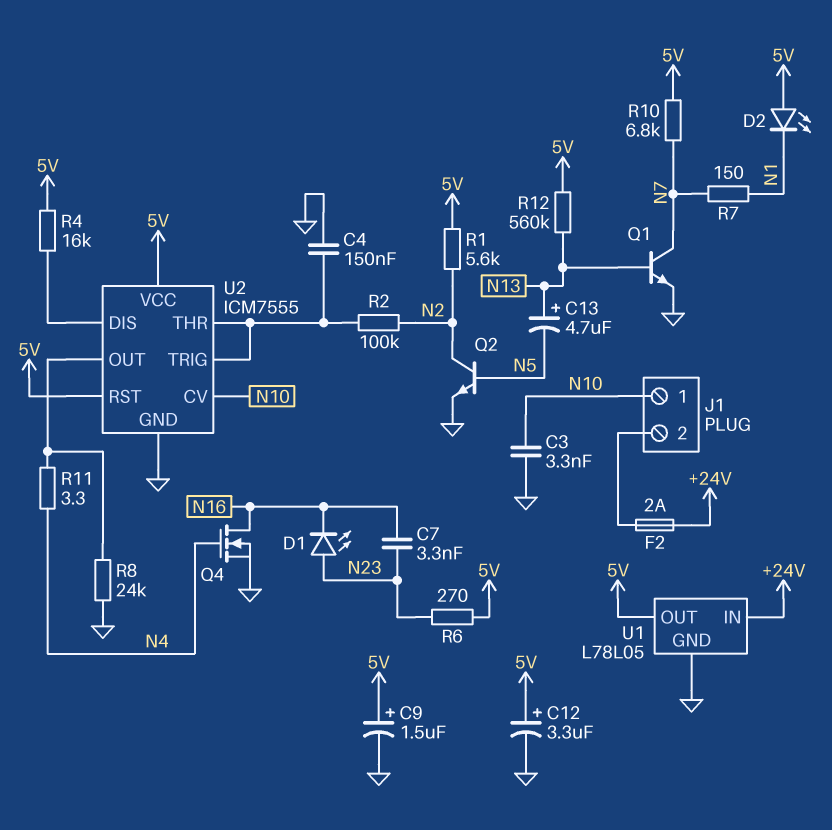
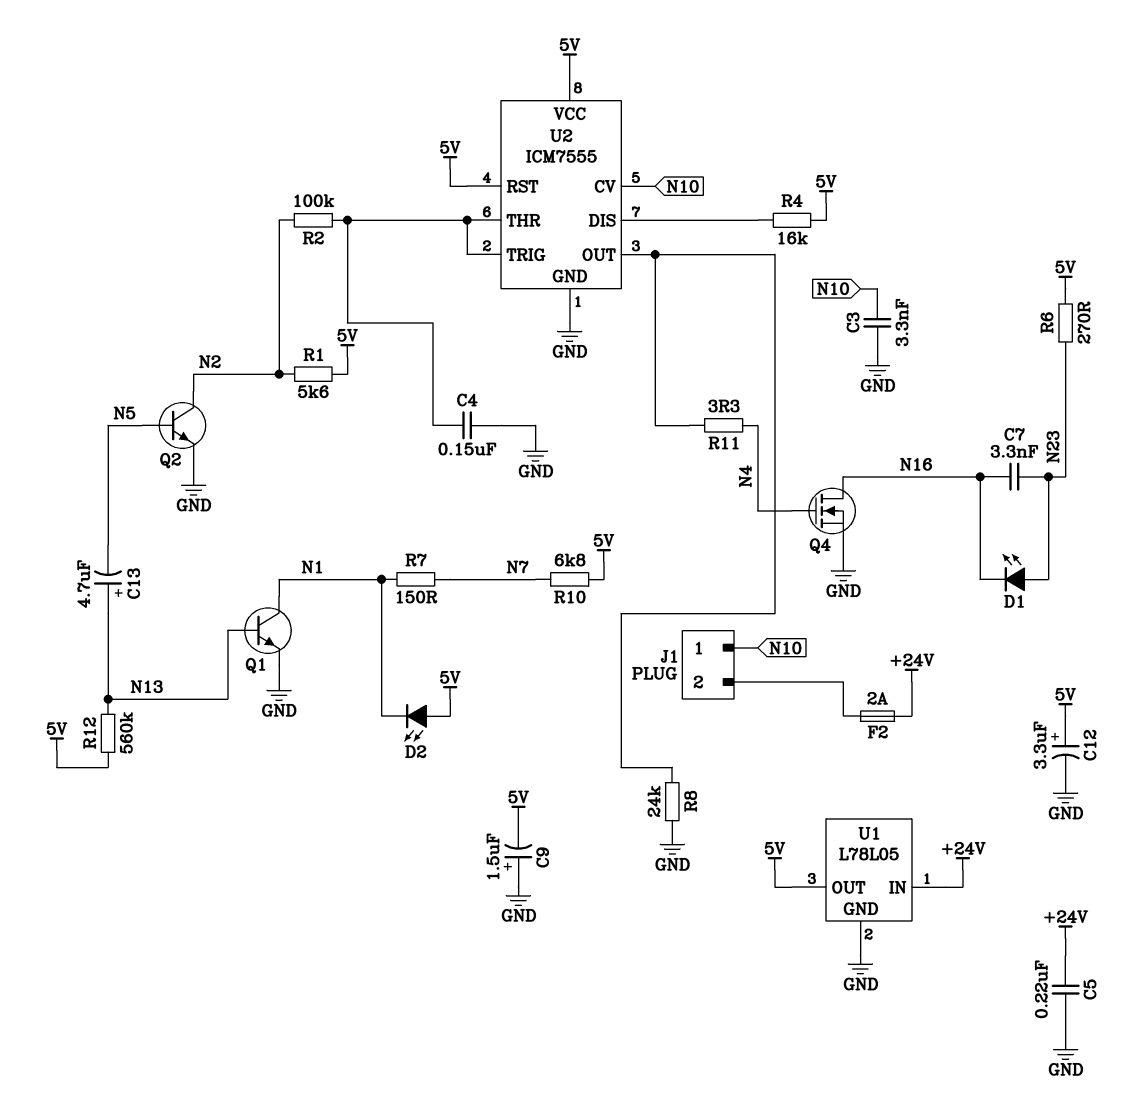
C5: none -> 220nF (+24V, GND)
C9: 1.5uF (plus 5V, minus GND) -> 1.5uF (plus GND, minus 5V)
Q1: NPN (B N13, C N7, E GND) -> NPN (B N13, C N1, E GND)

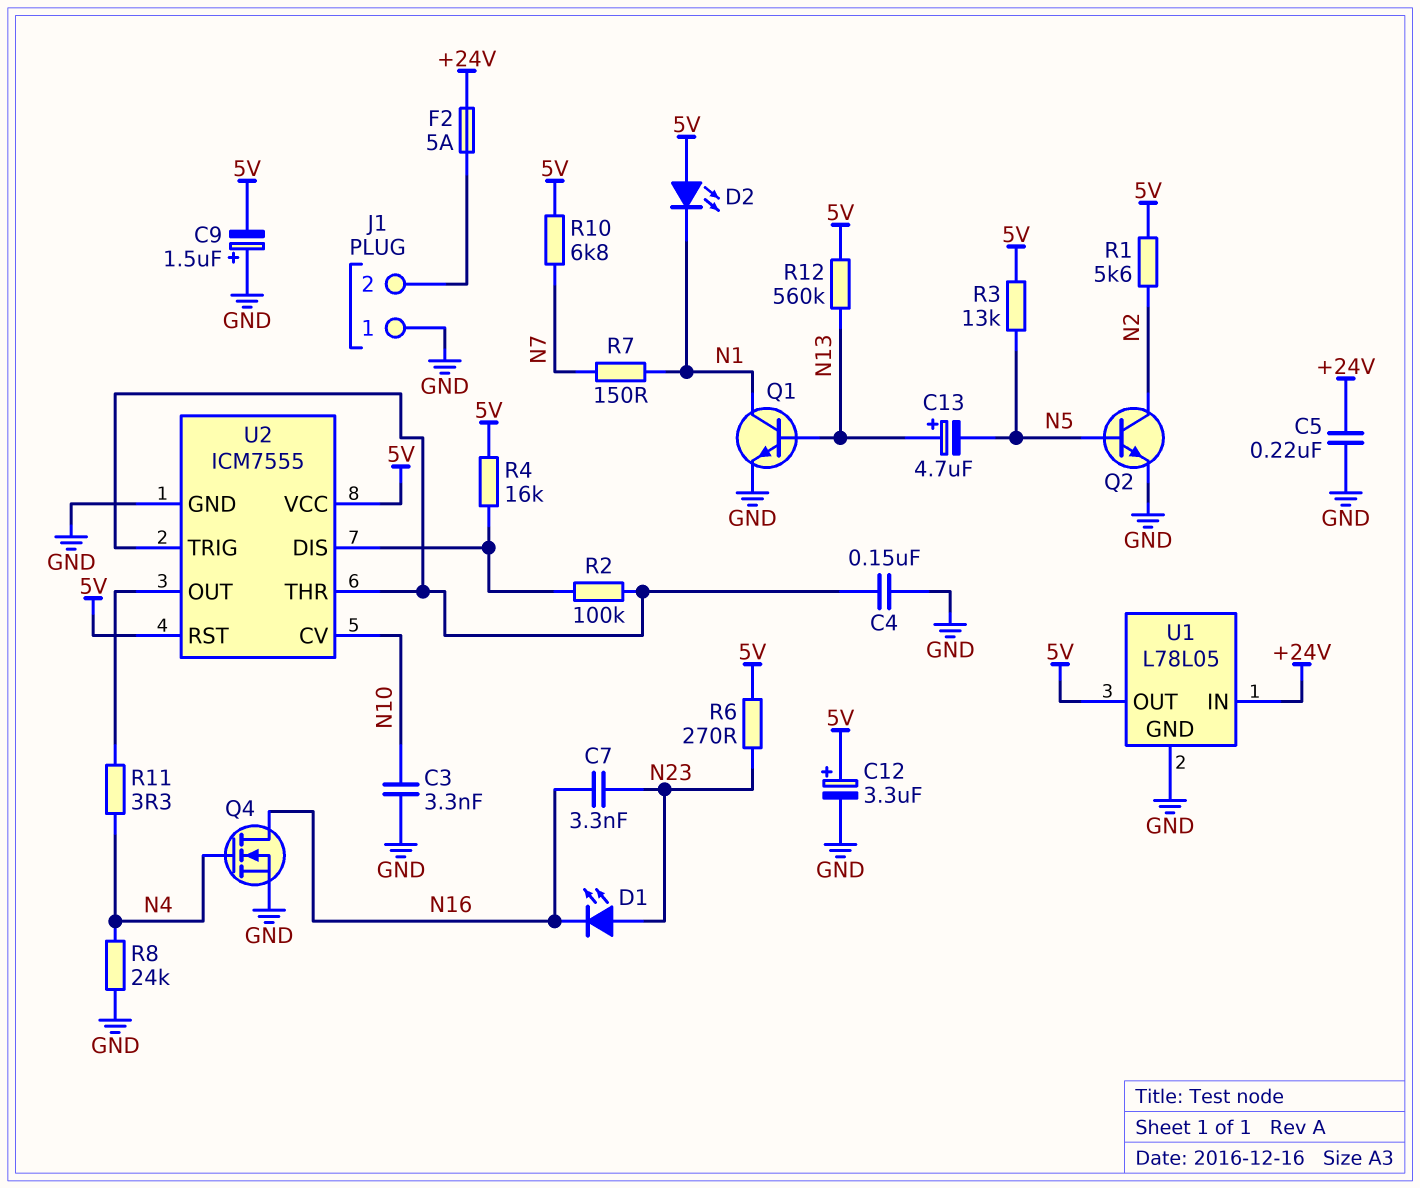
F2: 2A (+24V, J1/2) -> 5A (+24V, J1/2)
J1 pin 1: N10 -> GND
R2: 100k (N2, U2/THR) -> 100k (U2/DIS, U2/THR)
R3: none -> 13k (5V, N5)
R8: 24k (GND, U2/OUT) -> 24k (GND, N4)

